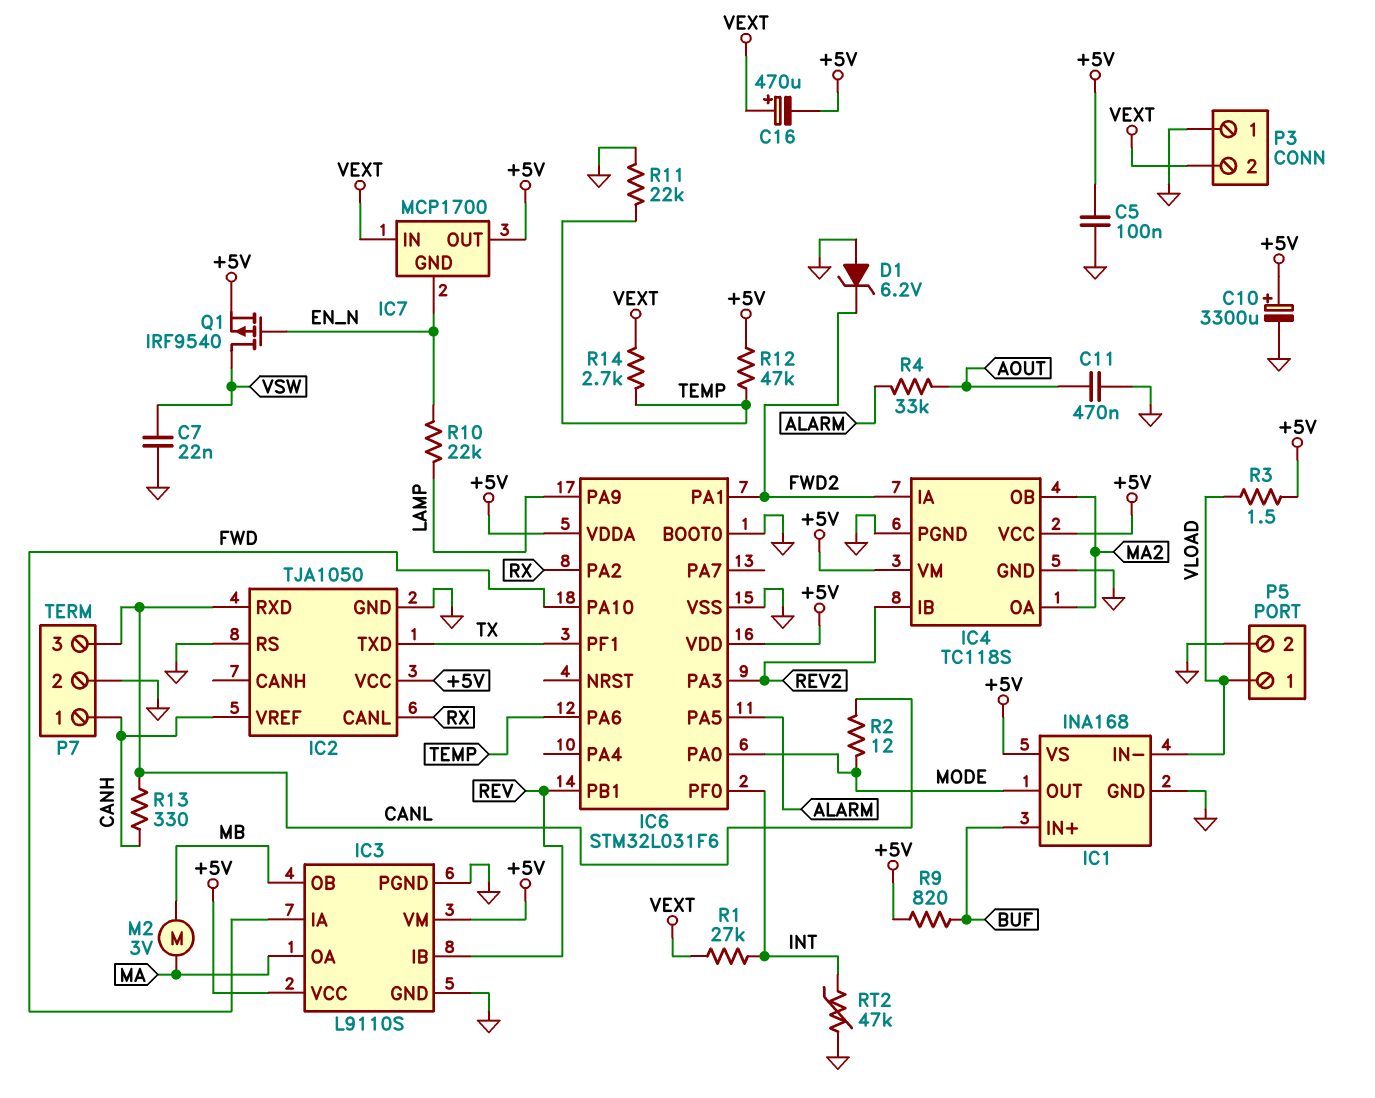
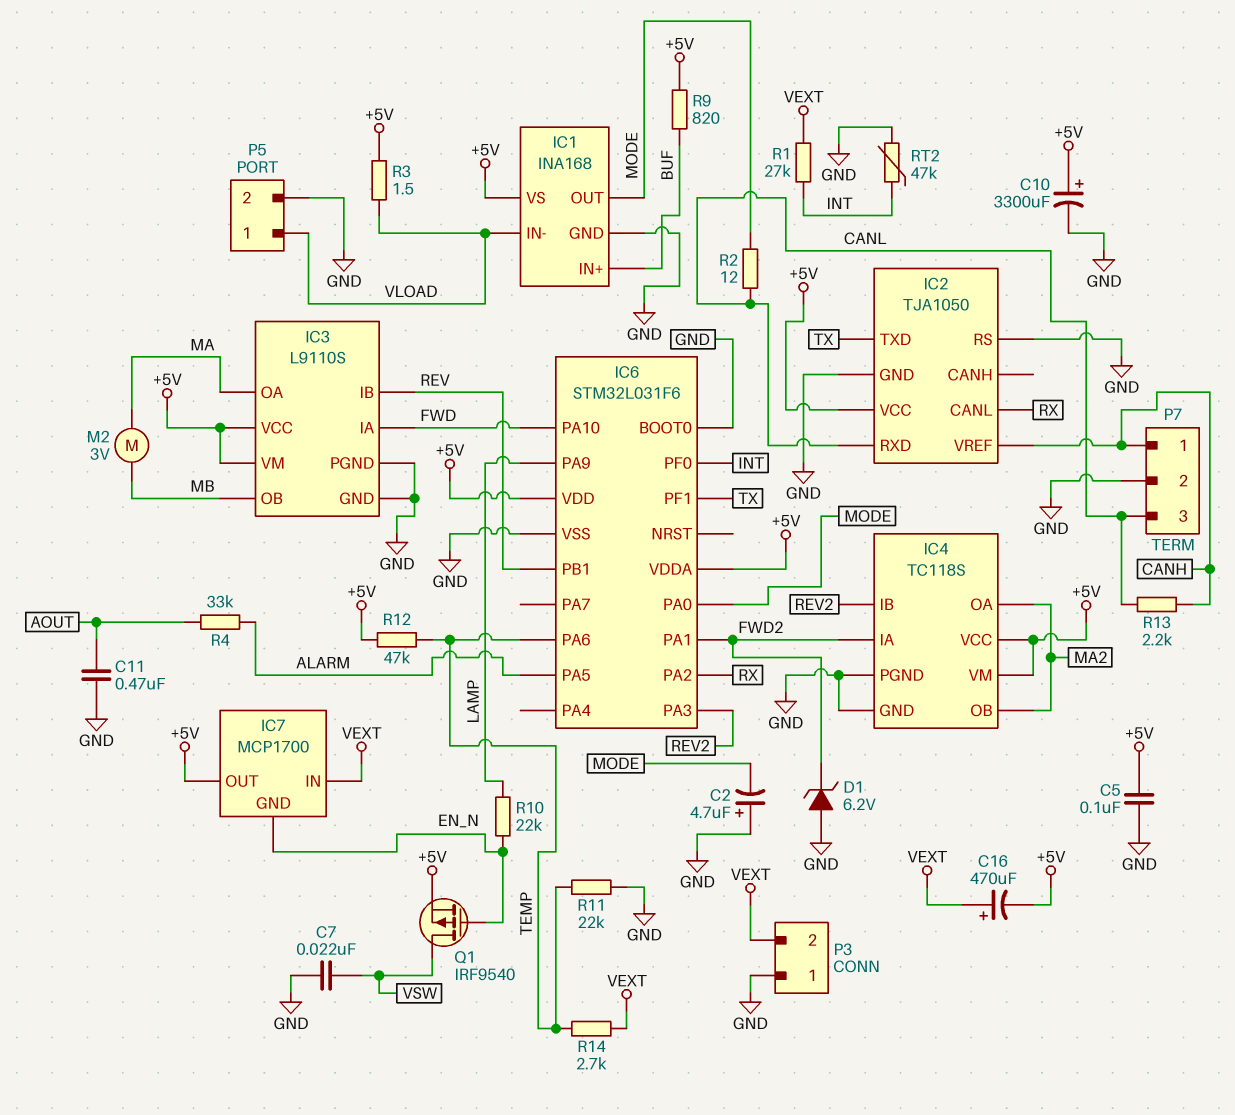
C2: none -> 4.7uF (plus GND, minus MODE)
R13: 330 (CANH, CANL) -> 2.2k (CANH, CANL)

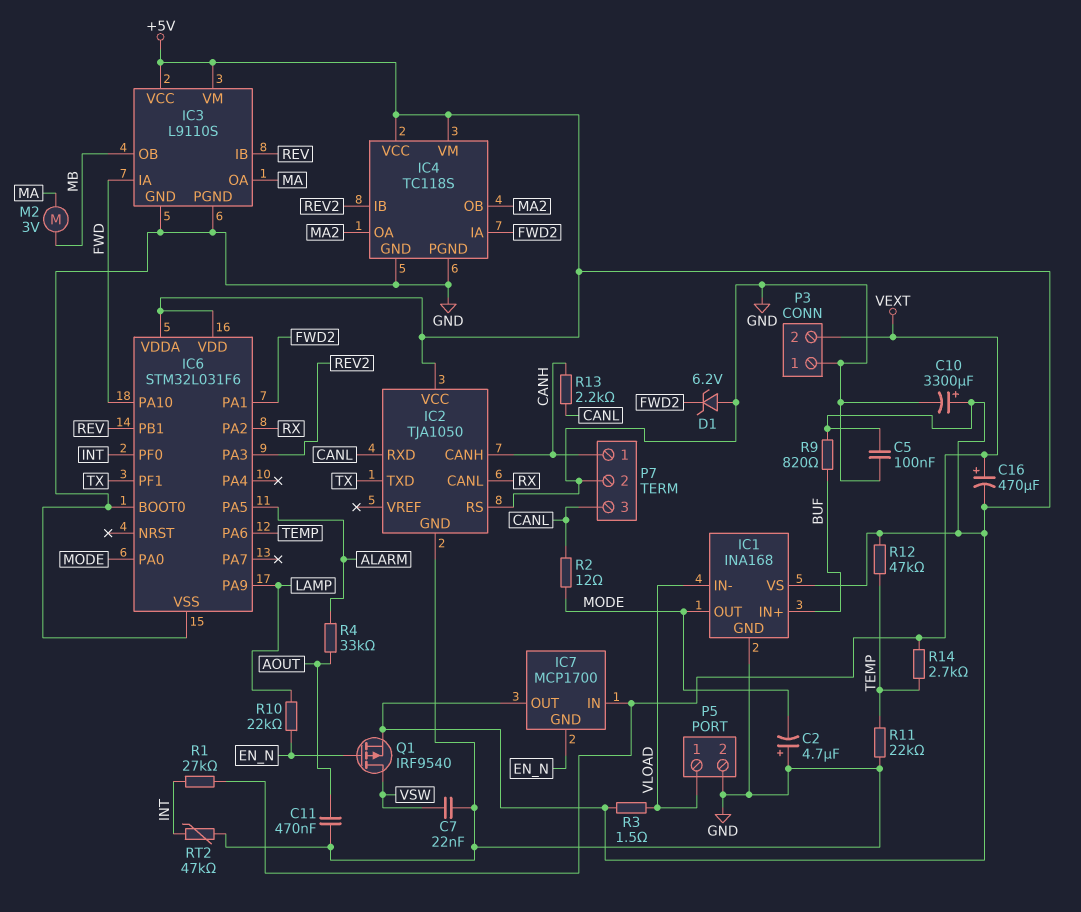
IC2 pin CANH: none -> CANH
IC2 pin VREF: CANH -> none

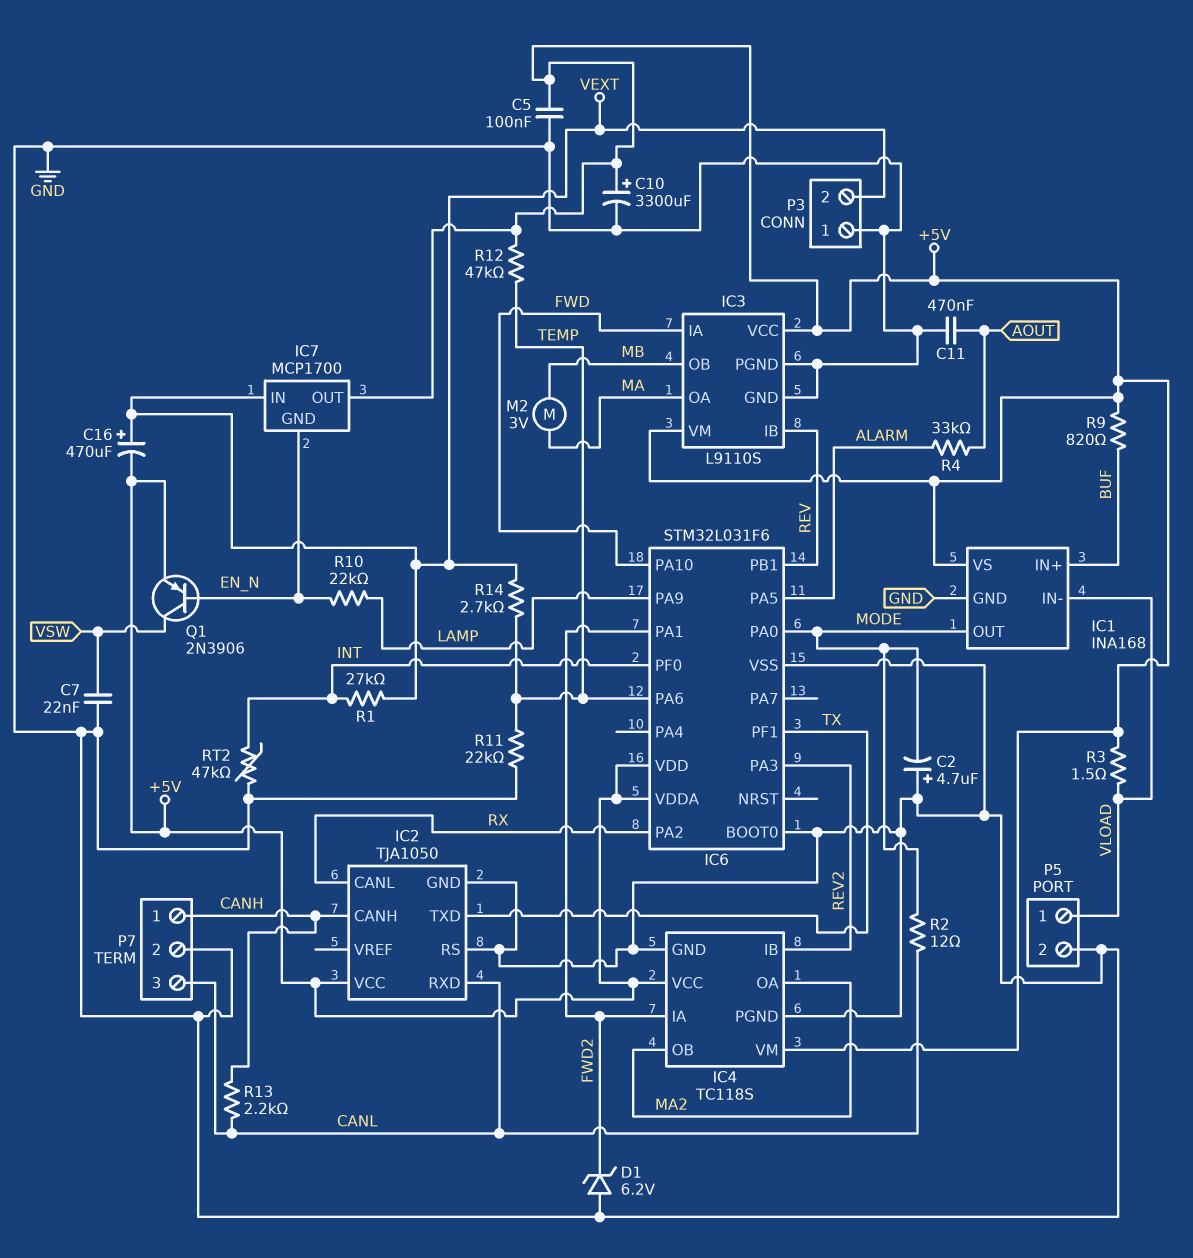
Q1: PMOS IRF9540 (G EN_N, D VSW, S +5V) -> PNP 2N3906 (B EN_N, C VSW, E +5V)

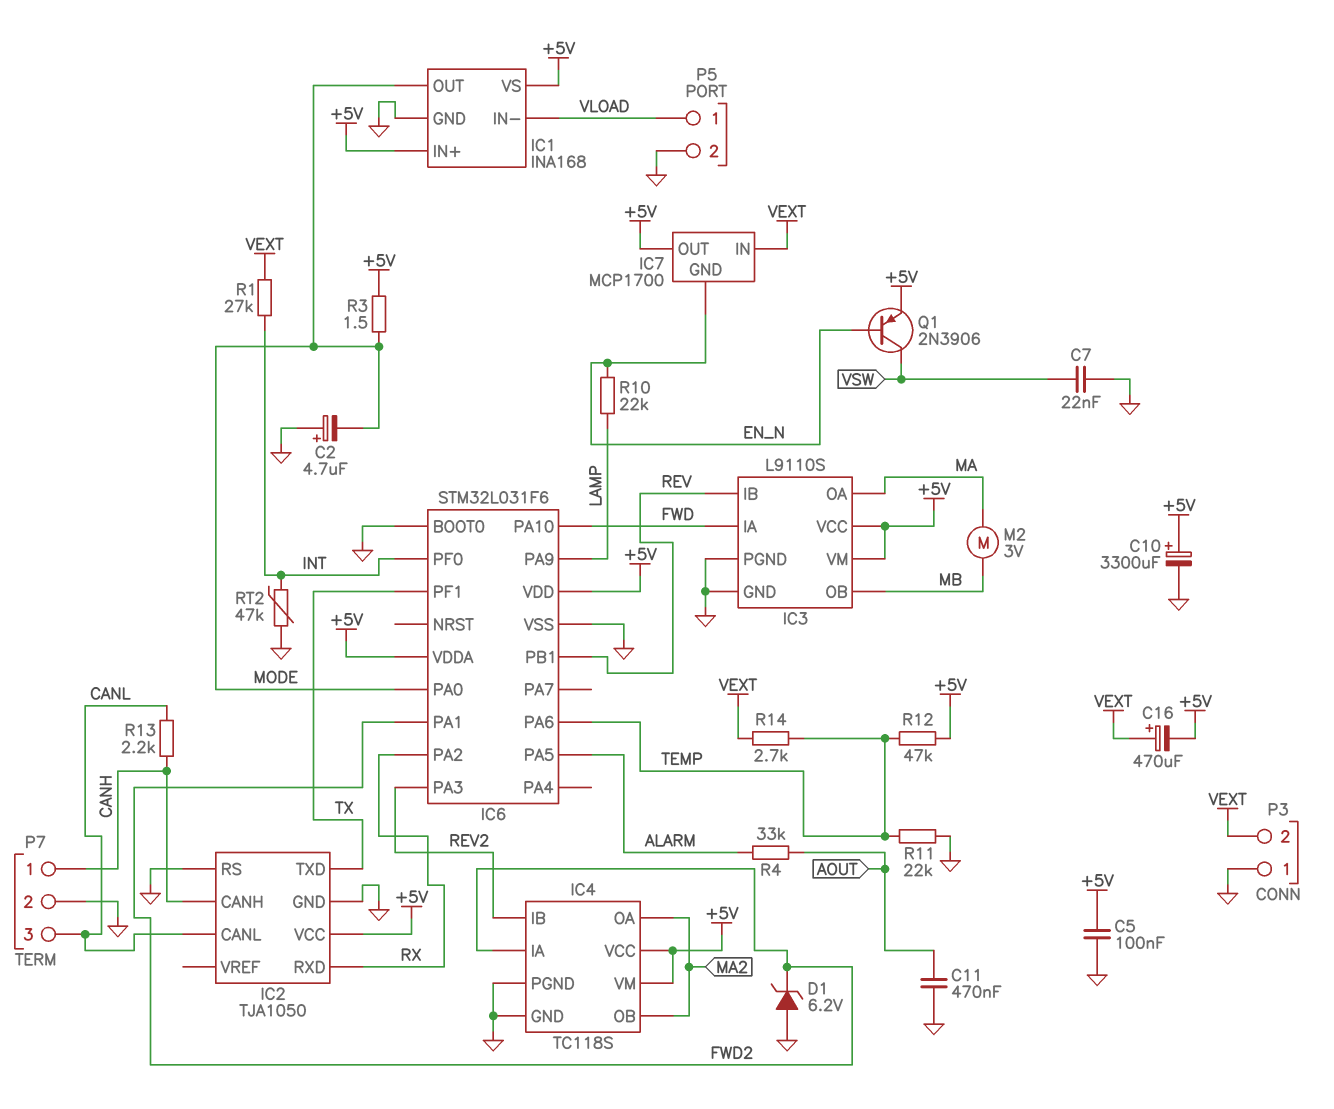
IC1 pin IN+: BUF -> +5V
IC2 pin CANL: RX -> CANL
IC2 pin RXD: CANL -> RX
R2: 12 (CANL, MODE) -> none
R3: 1.5 (+5V, VLOAD) -> 1.5 (+5V, MODE)
R9: 820 (+5V, BUF) -> none

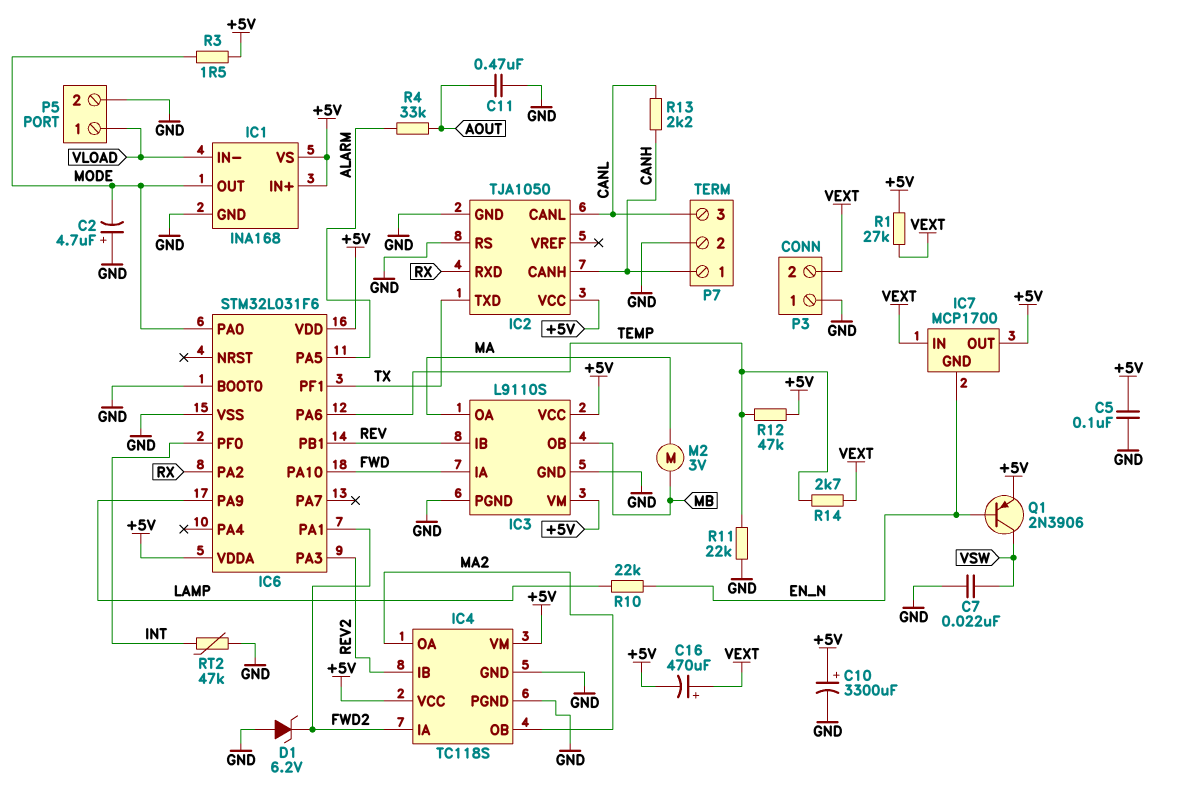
R1: 27k (INT, VEXT) -> 27k (+5V, VEXT)

